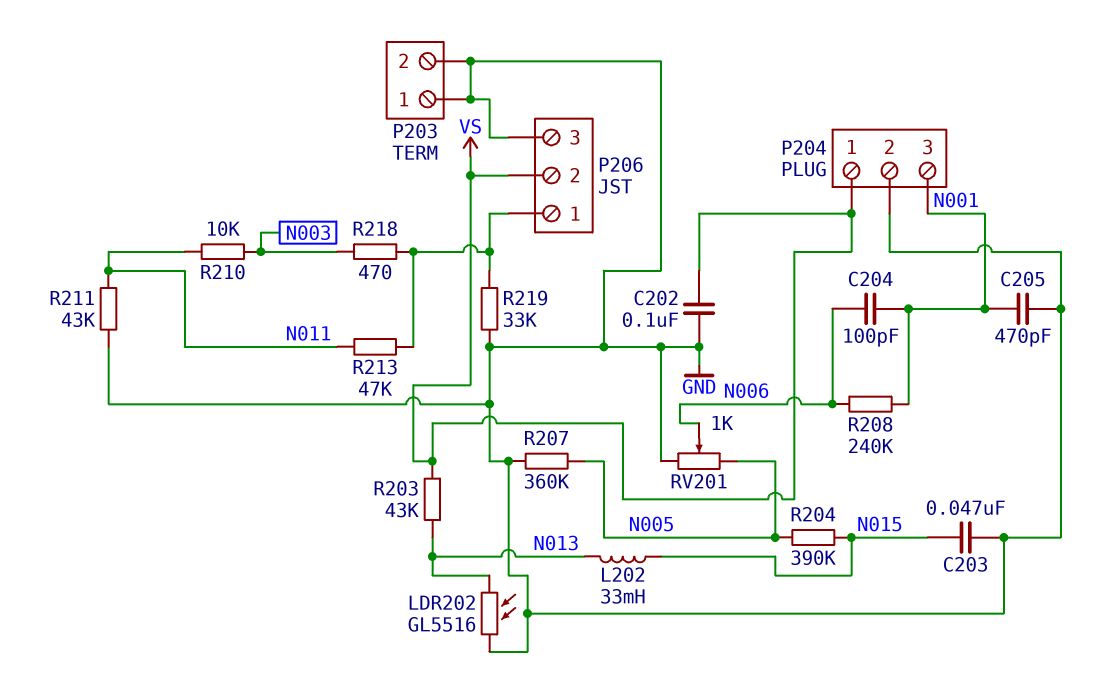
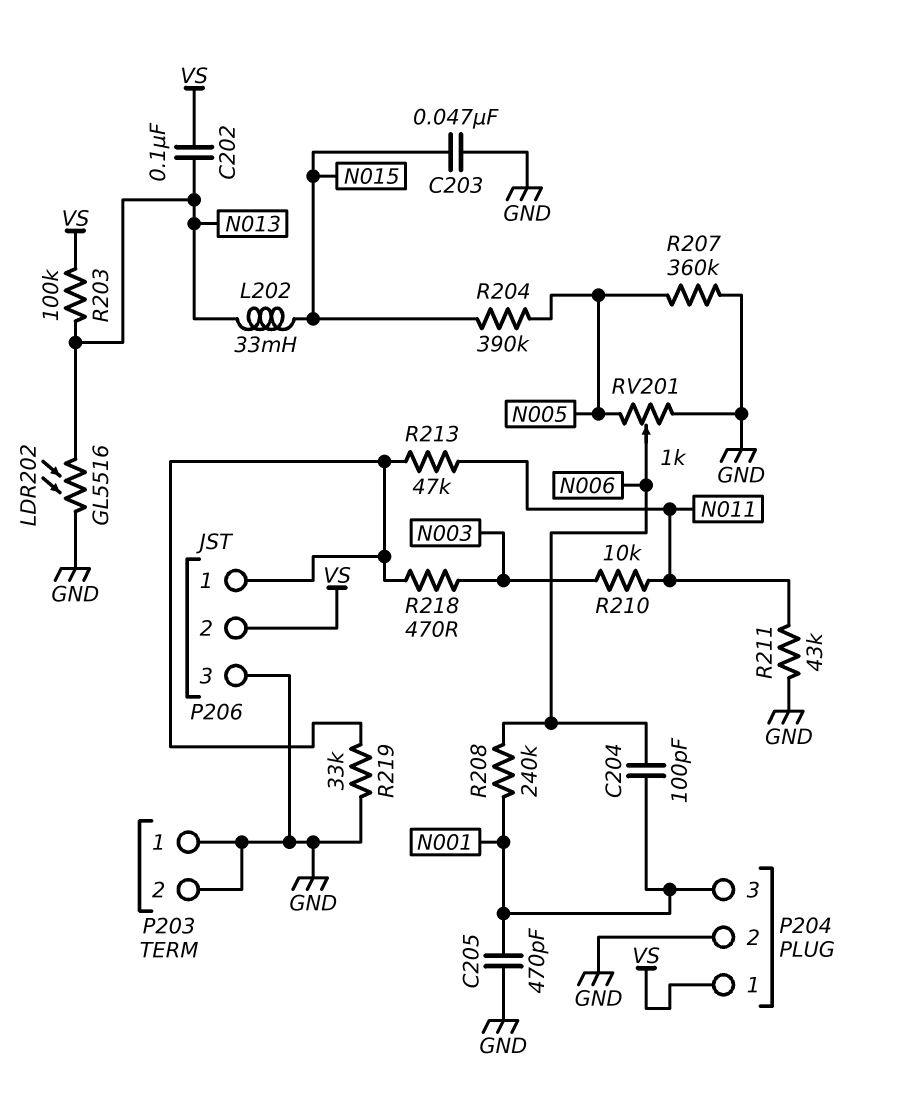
C202: 100nF (GND, VS) -> 100nF (N013, VS)
R203: 43k (N013, VS) -> 100k (N013, VS)

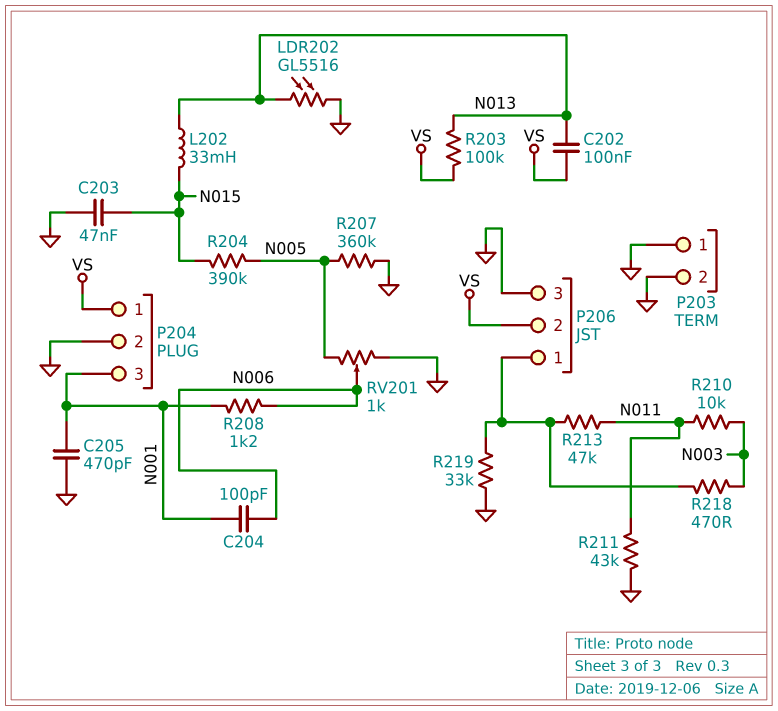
R208: 240k (N001, N006) -> 1.2k (N001, N006)

